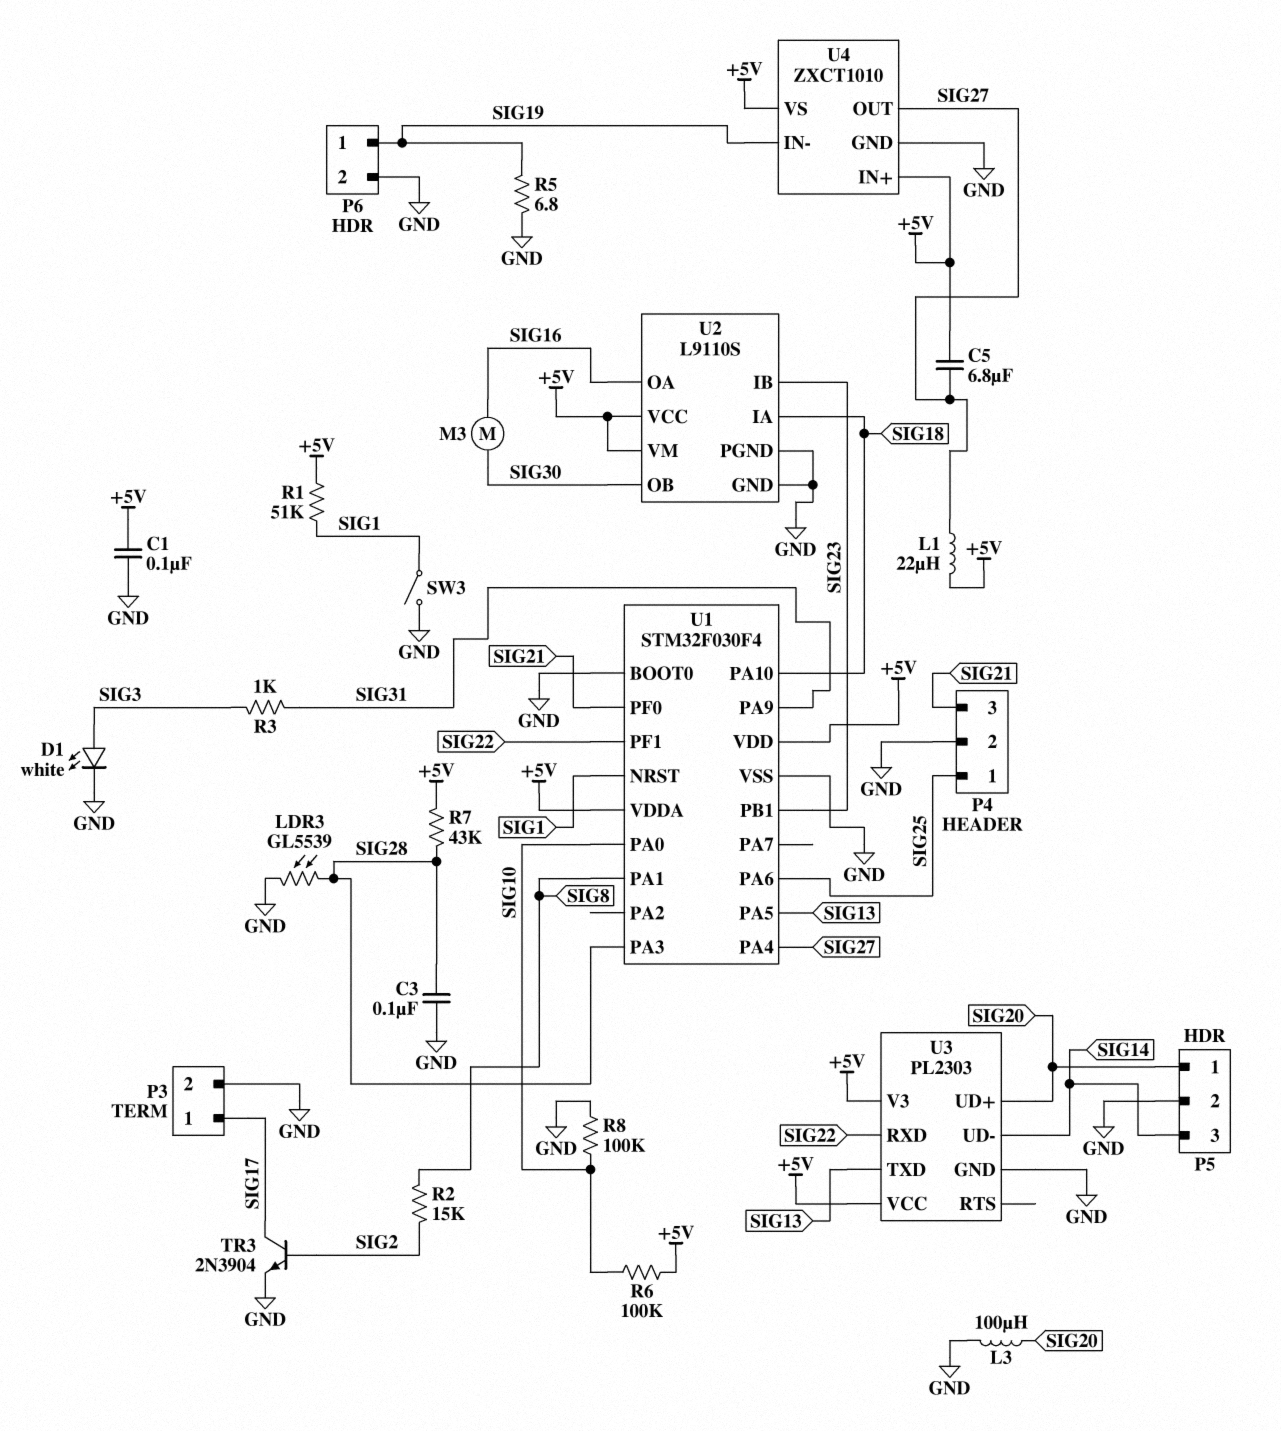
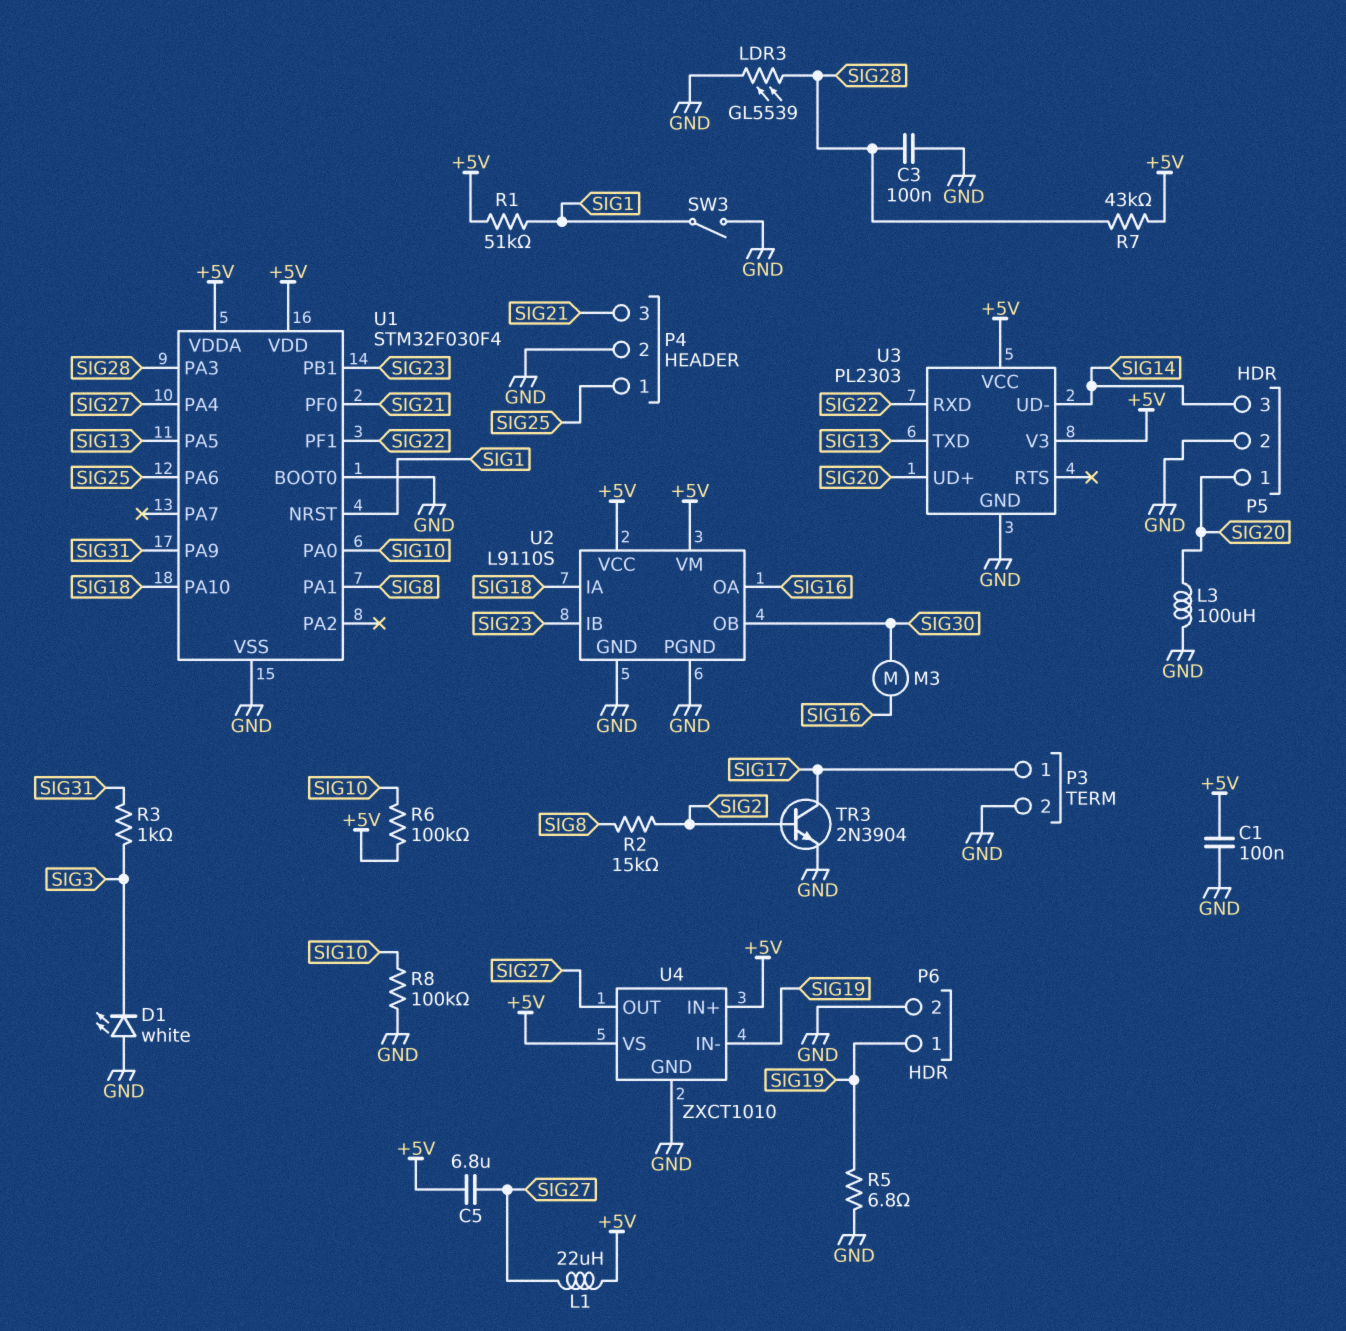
D1: LED white (A SIG3, K GND) -> LED white (A GND, K SIG3)

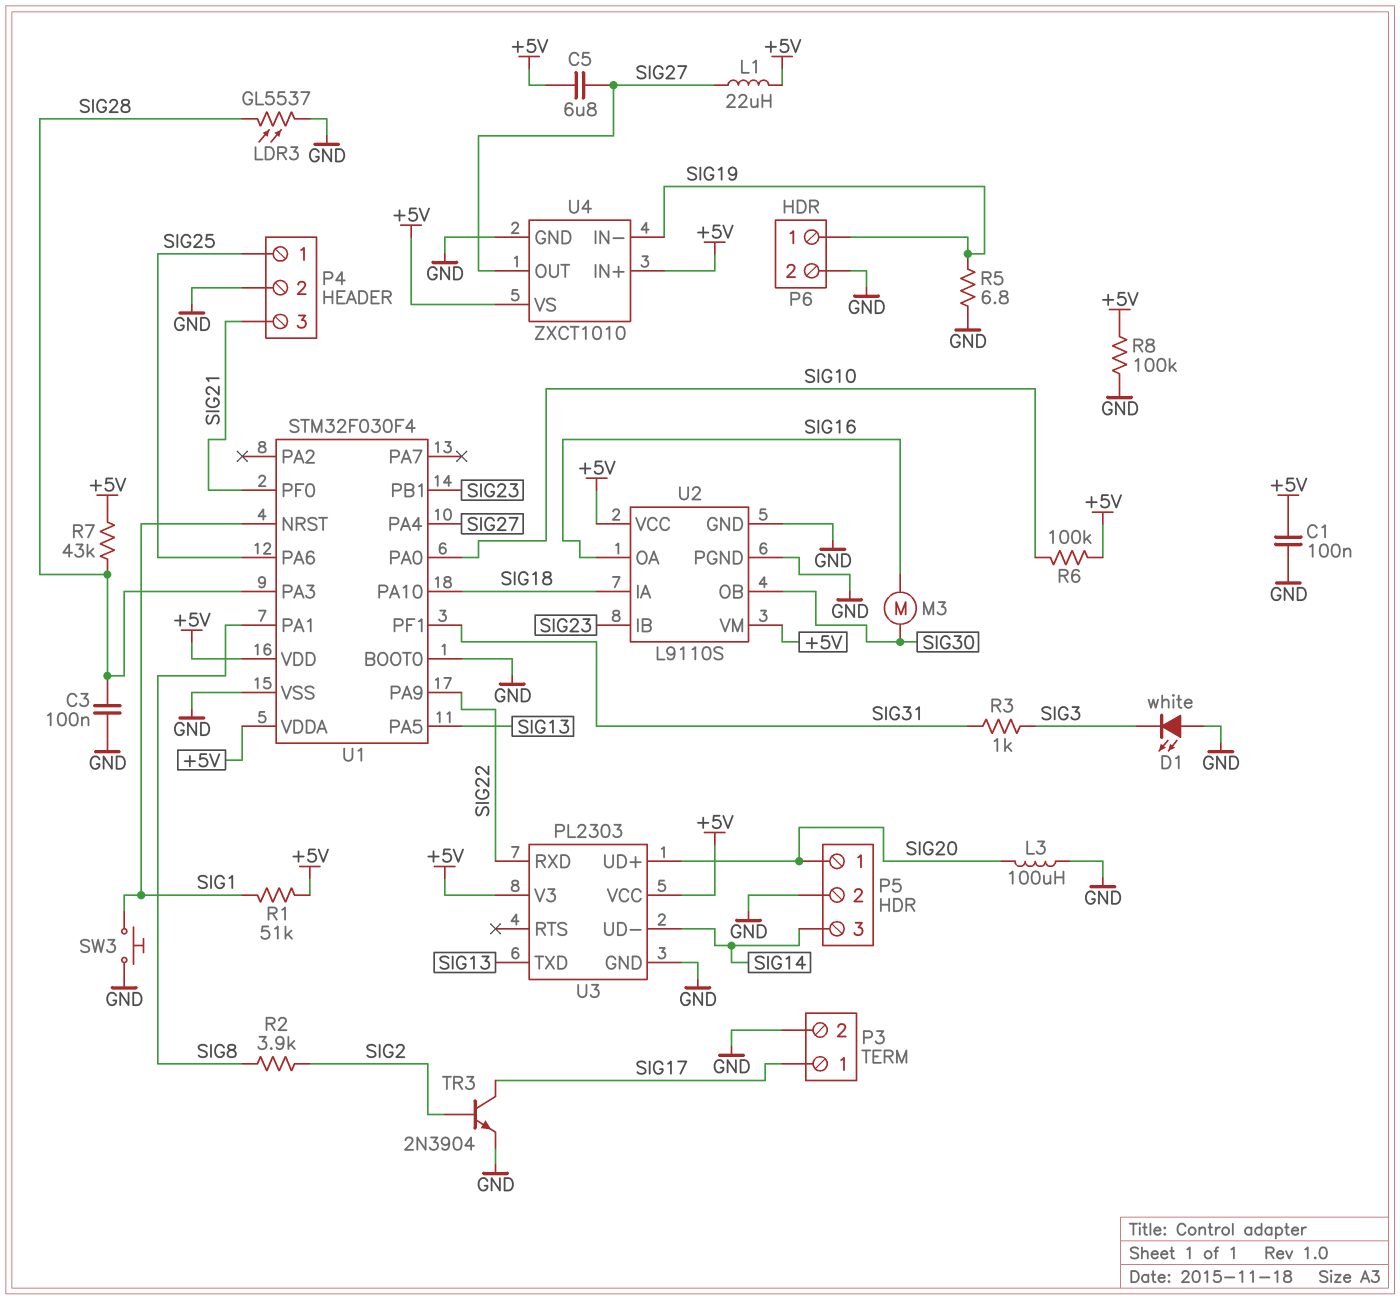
LDR3: GL5539 (GND, SIG28) -> GL5537 (GND, SIG28)
R2: 15k (SIG2, SIG8) -> 3.9k (SIG2, SIG8)
R8: 100k (GND, SIG10) -> 100k (+5V, GND)
SW3: switch (GND, SIG1) -> button (GND, SIG1)
U1 pin PA9: SIG31 -> SIG22
U1 pin PF1: SIG22 -> SIG31

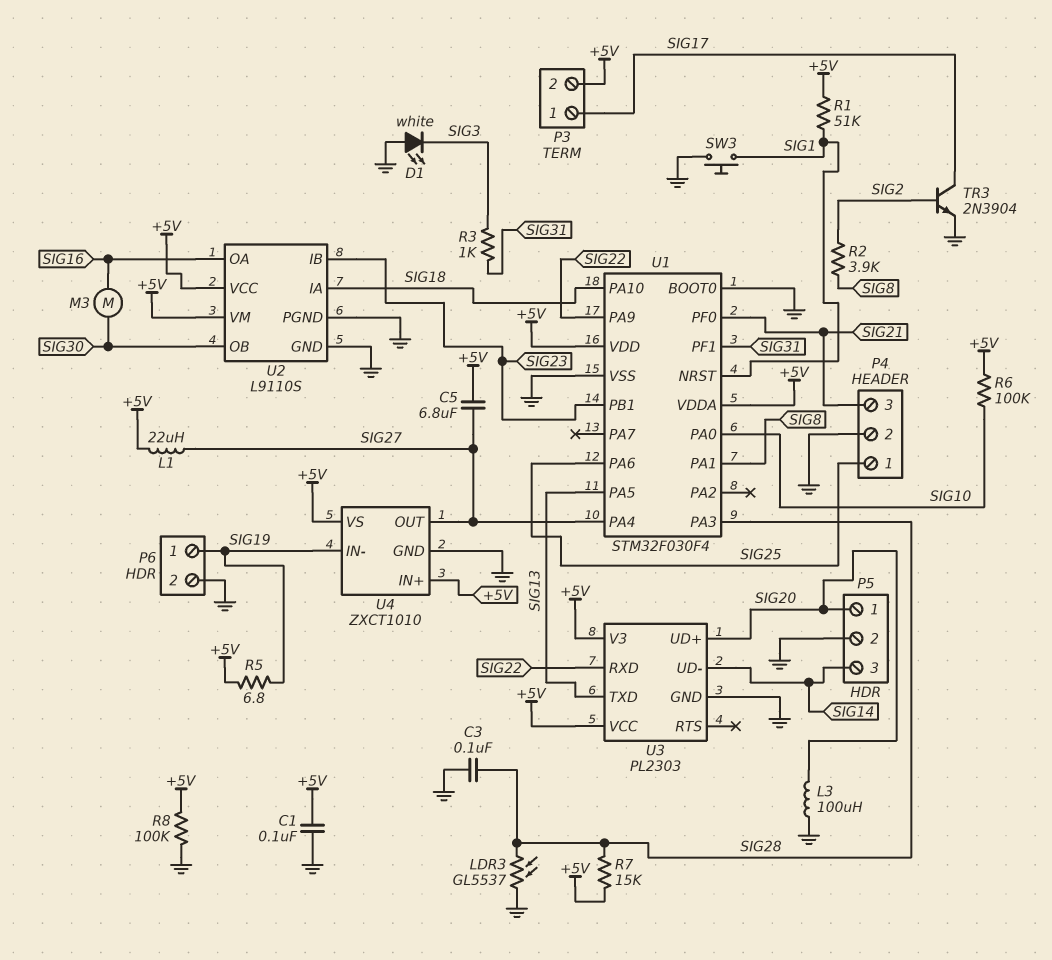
P3 pin 2: GND -> +5V
R5: 6.8 (GND, SIG19) -> 6.8 (+5V, SIG19)
R7: 43k (+5V, SIG28) -> 15k (+5V, SIG28)

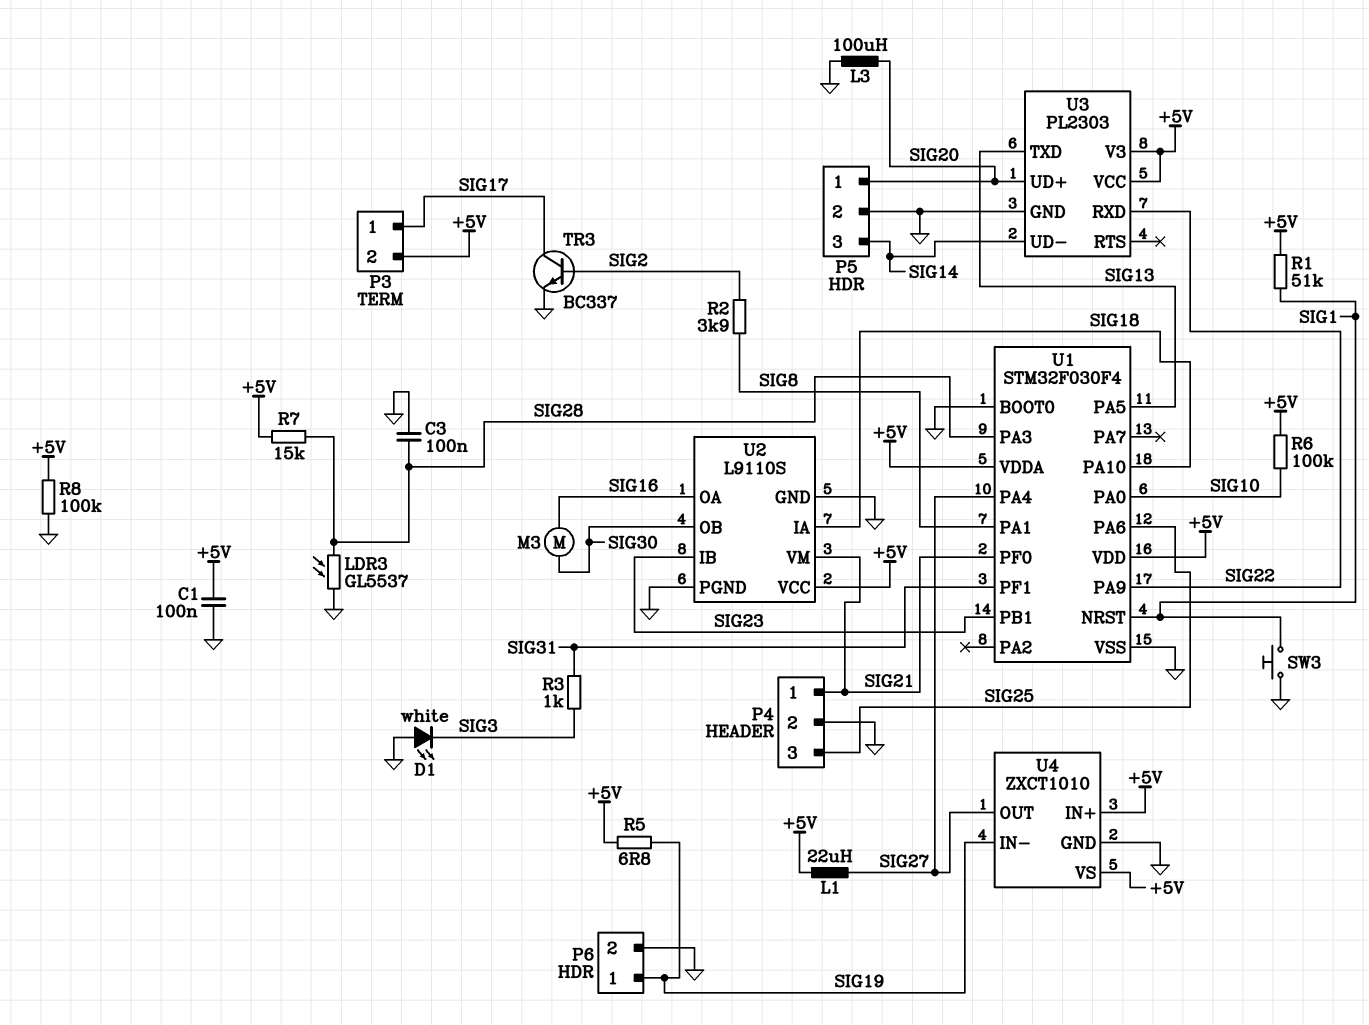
C5: 6.8uF (+5V, SIG27) -> none
P4 pin 1: SIG25 -> SIG21
P4 pin 3: SIG21 -> SIG25
TR3: NPN 2N3904 (B SIG2, C SIG17, E GND) -> NPN BC337 (B SIG2, C SIG17, E GND)
U2 pin VM: +5V -> SIG21

